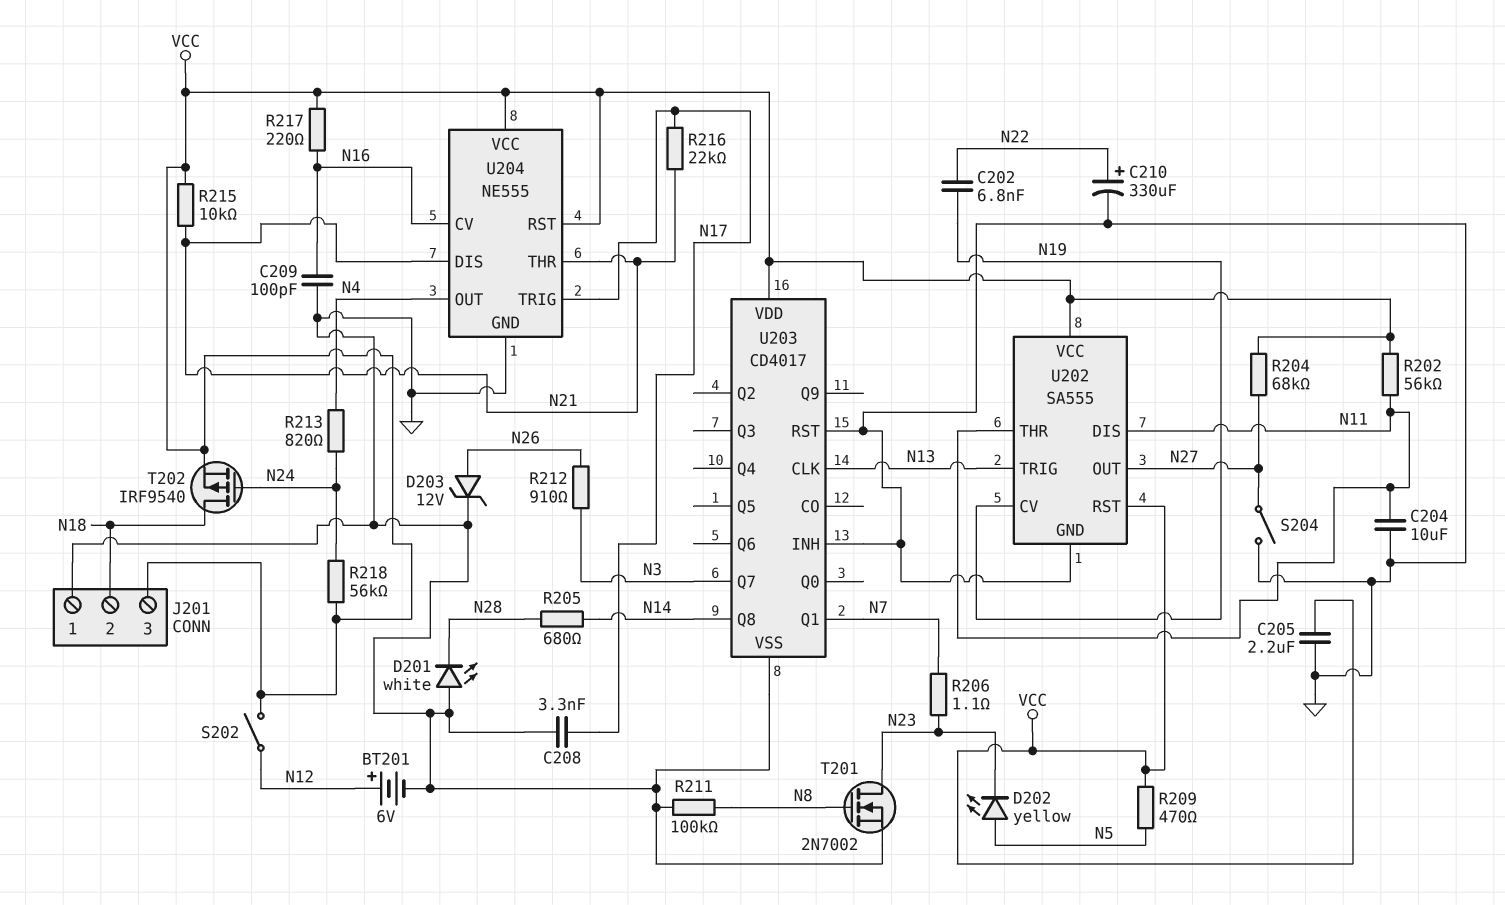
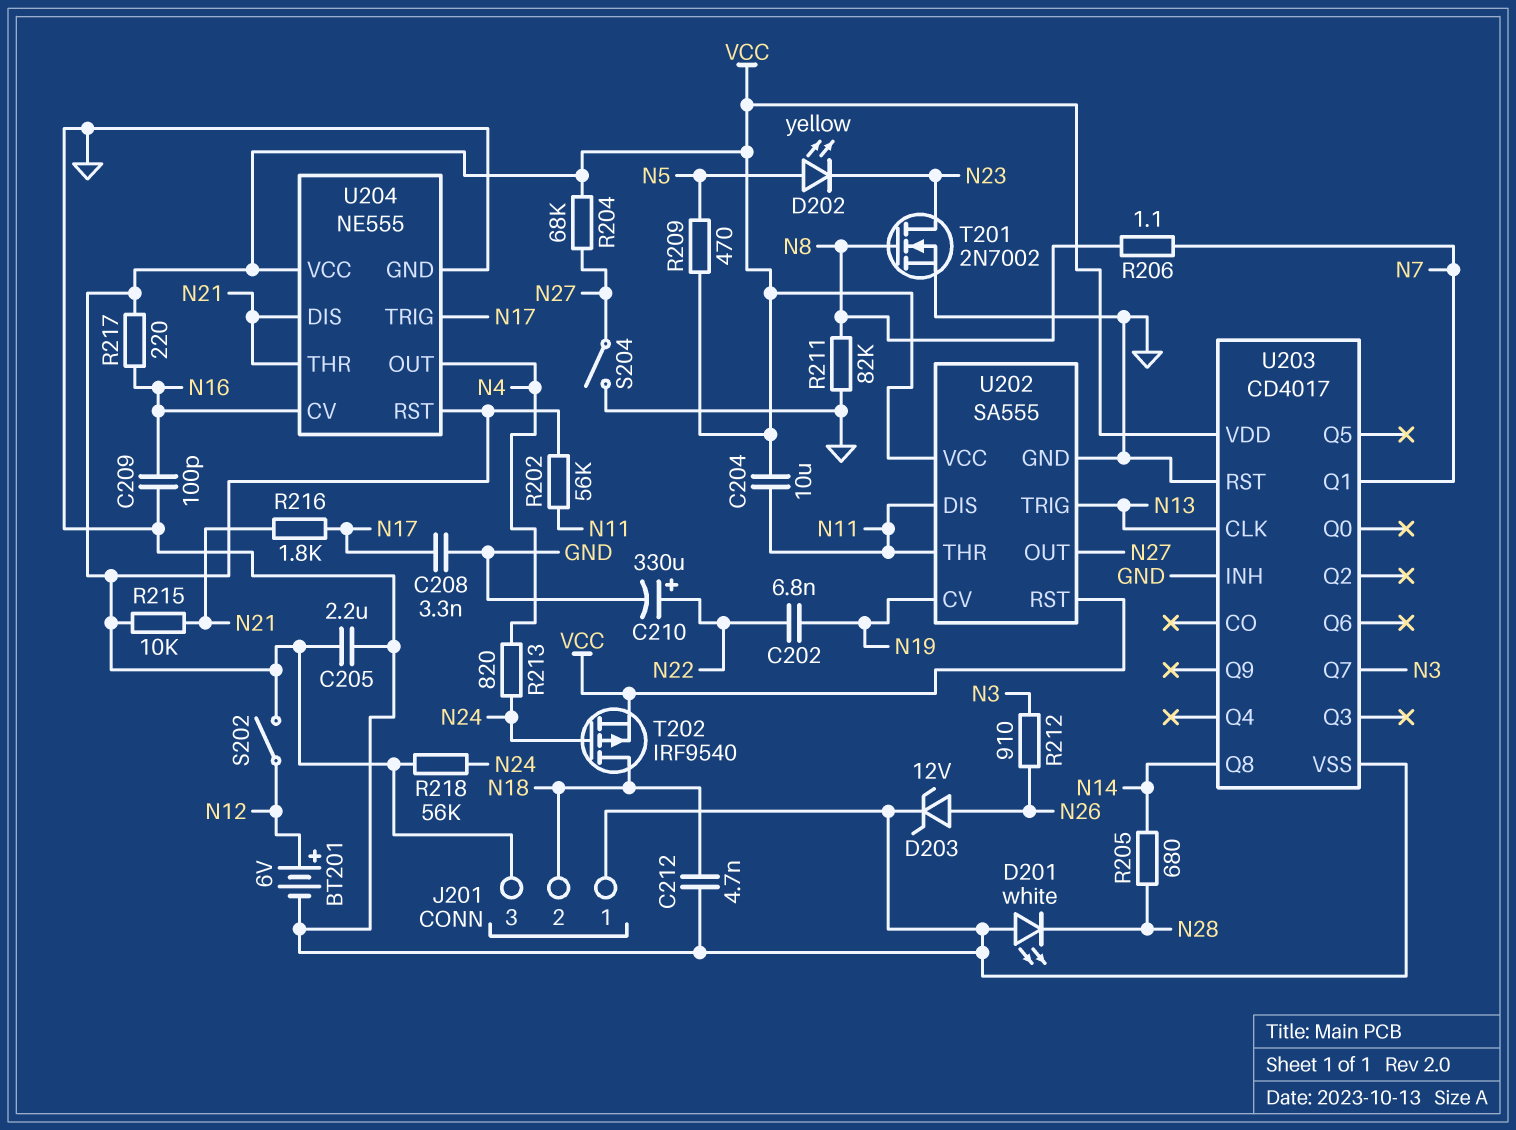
C204: 10uF (GND, N11) -> 10uF (N11, VCC)
C212: none -> 4.7nF (GND, N18)
R206: 1.1 (N7, N23) -> 1.1 (N7, N8)
R211: 100k (GND, N8) -> 82k (GND, N8)
R216: 22k (N17, N21) -> 1.8k (N17, N21)

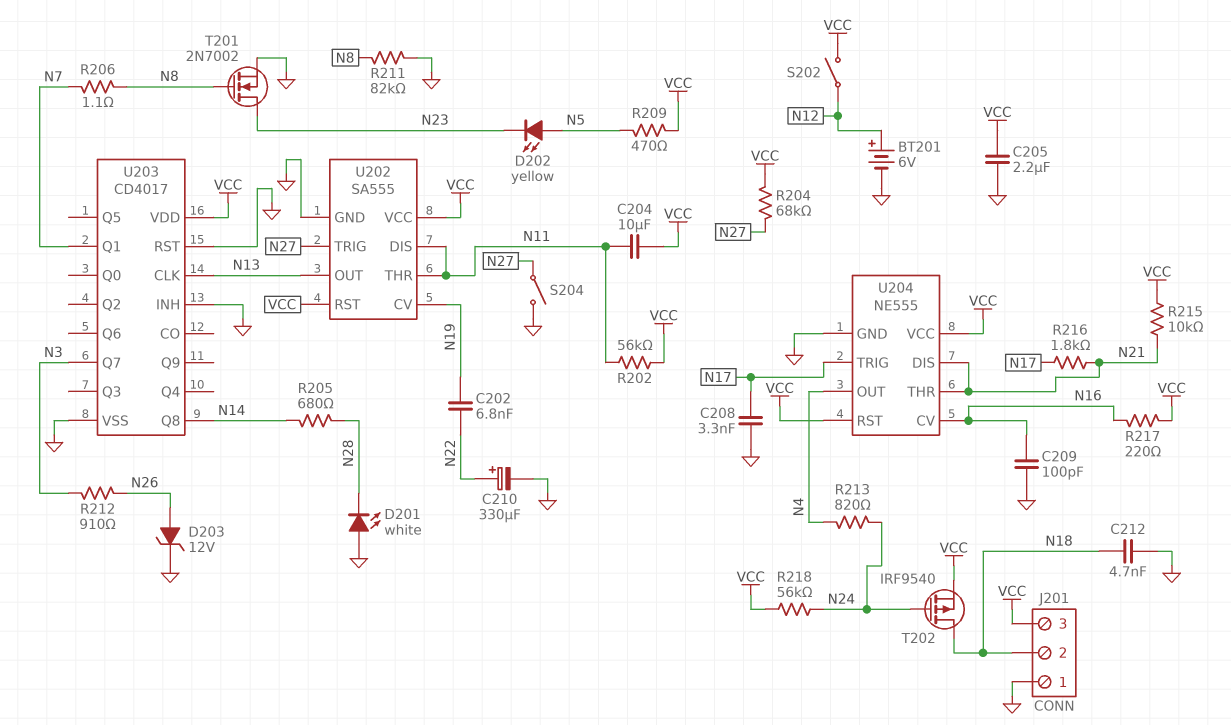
U202 pin OUT: N27 -> N13
U202 pin TRIG: N13 -> N27

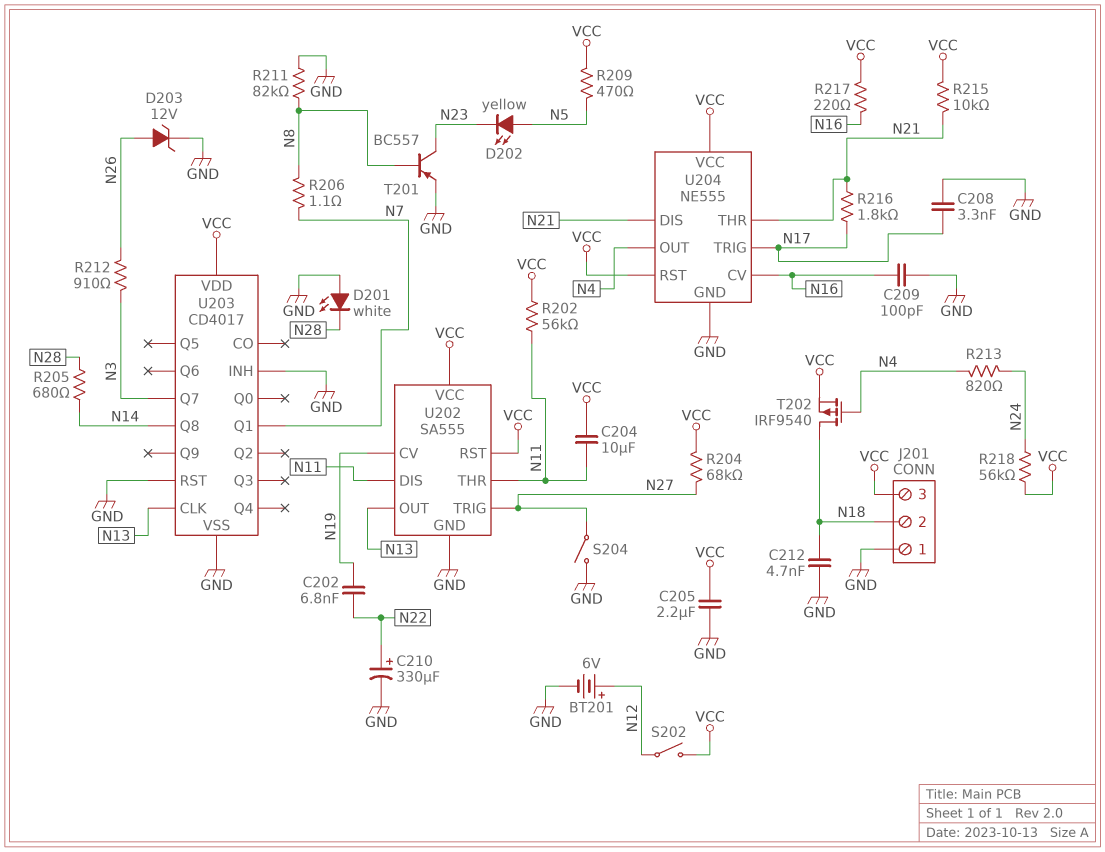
T201: NMOS 2N7002 (G N8, D N23, S GND) -> PNP BC557 (B N8, C N23, E GND)
T202: PMOS IRF9540 (G N24, D N18, S VCC) -> PMOS IRF9540 (G N4, D N18, S VCC)

